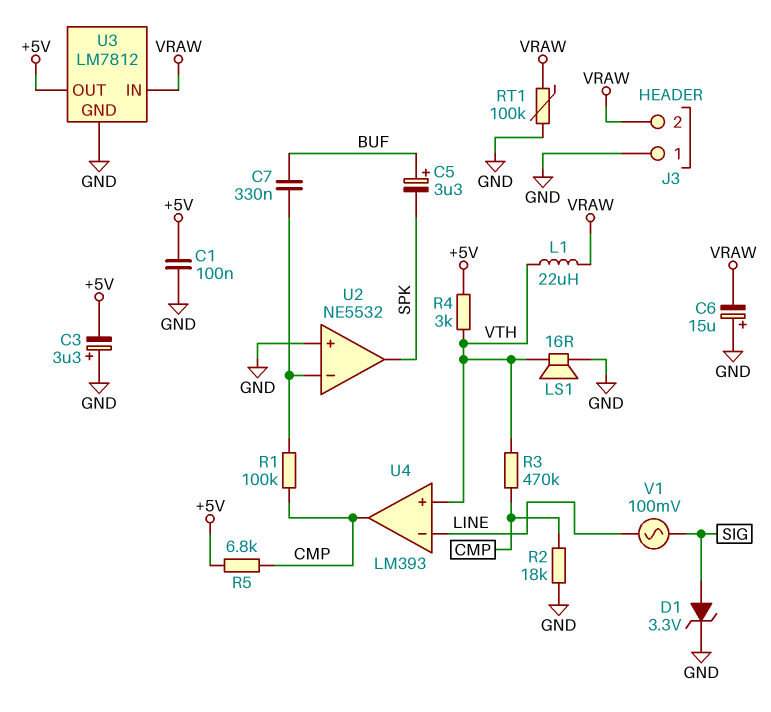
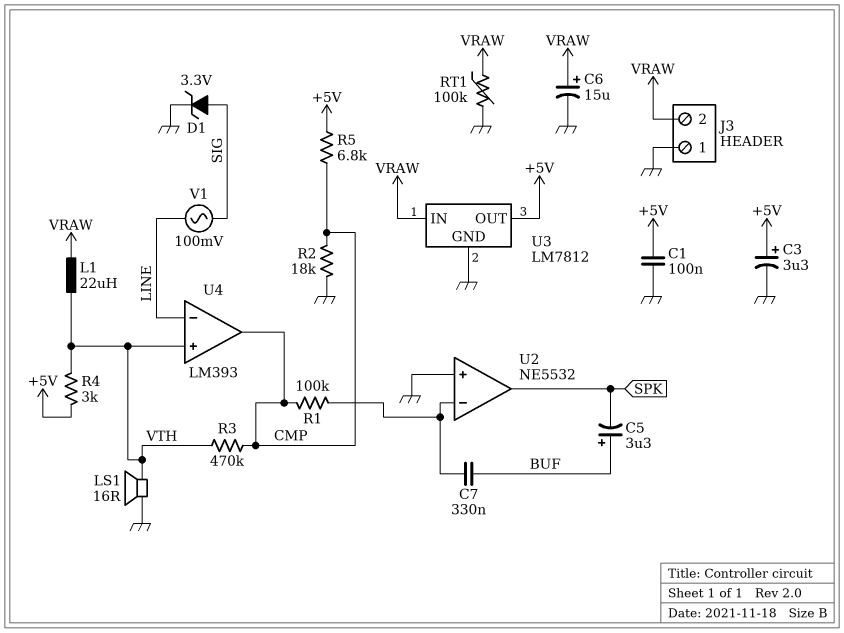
C3: 3.3uF (plus GND, minus +5V) -> 3.3uF (plus +5V, minus GND)
C6: 15uF (plus GND, minus VRAW) -> 15uF (plus VRAW, minus GND)

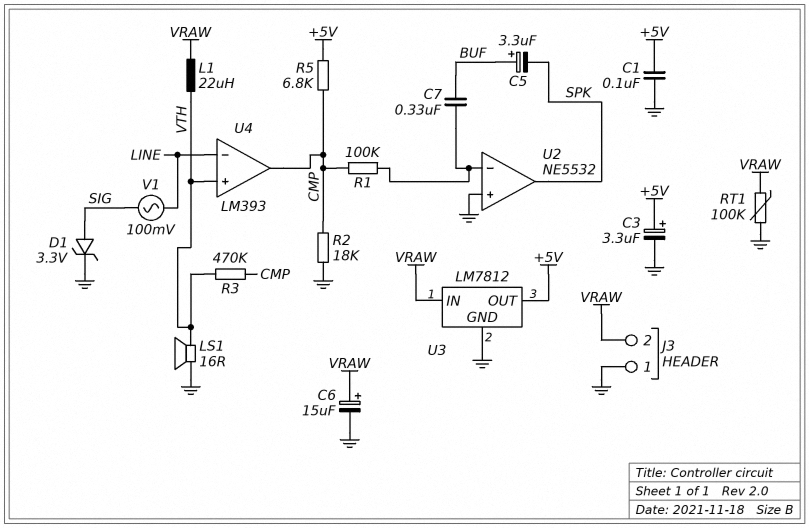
R4: 3k (+5V, VTH) -> none

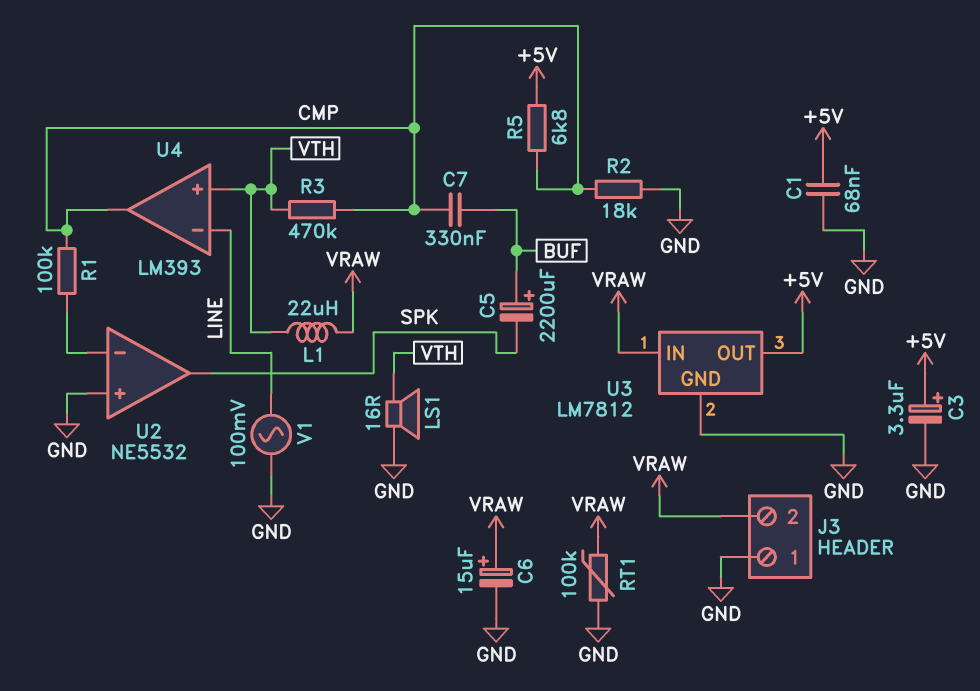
C1: 100nF (+5V, GND) -> 68nF (+5V, GND)
C5: 3.3uF (plus BUF, minus SPK) -> 2200uF (plus BUF, minus SPK)
C7: 330nF (BUF, U2/in-) -> 330nF (BUF, CMP)
D1: zener 3.3V (A SIG, K GND) -> none
V1: AC 100mV (LINE, SIG) -> AC 100mV (GND, LINE)

